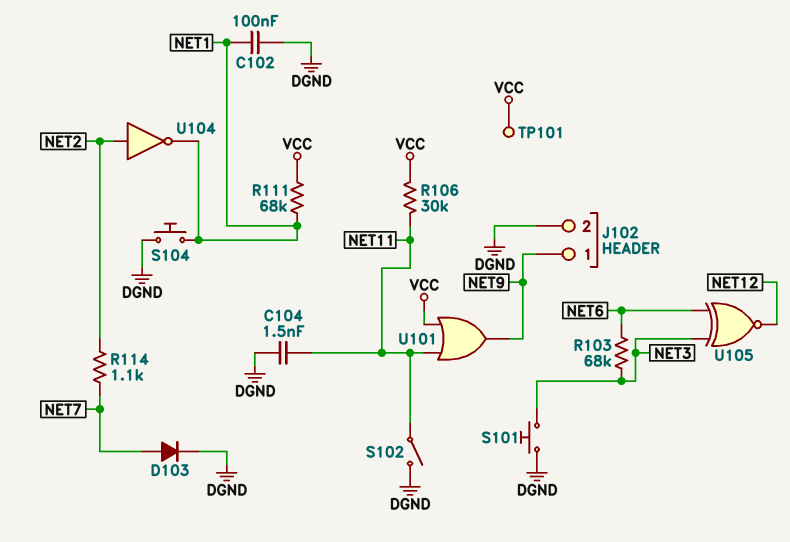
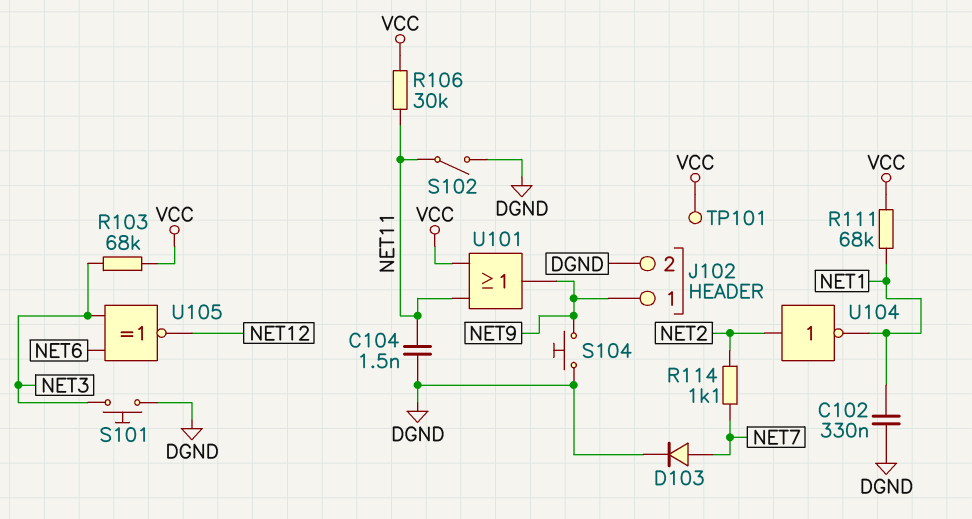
C102: 100nF (DGND, NET1) -> 330nF (DGND, NET1)
R103: 68k (NET3, NET6) -> 68k (NET3, VCC)
S104: button (DGND, NET1) -> button (DGND, NET9)

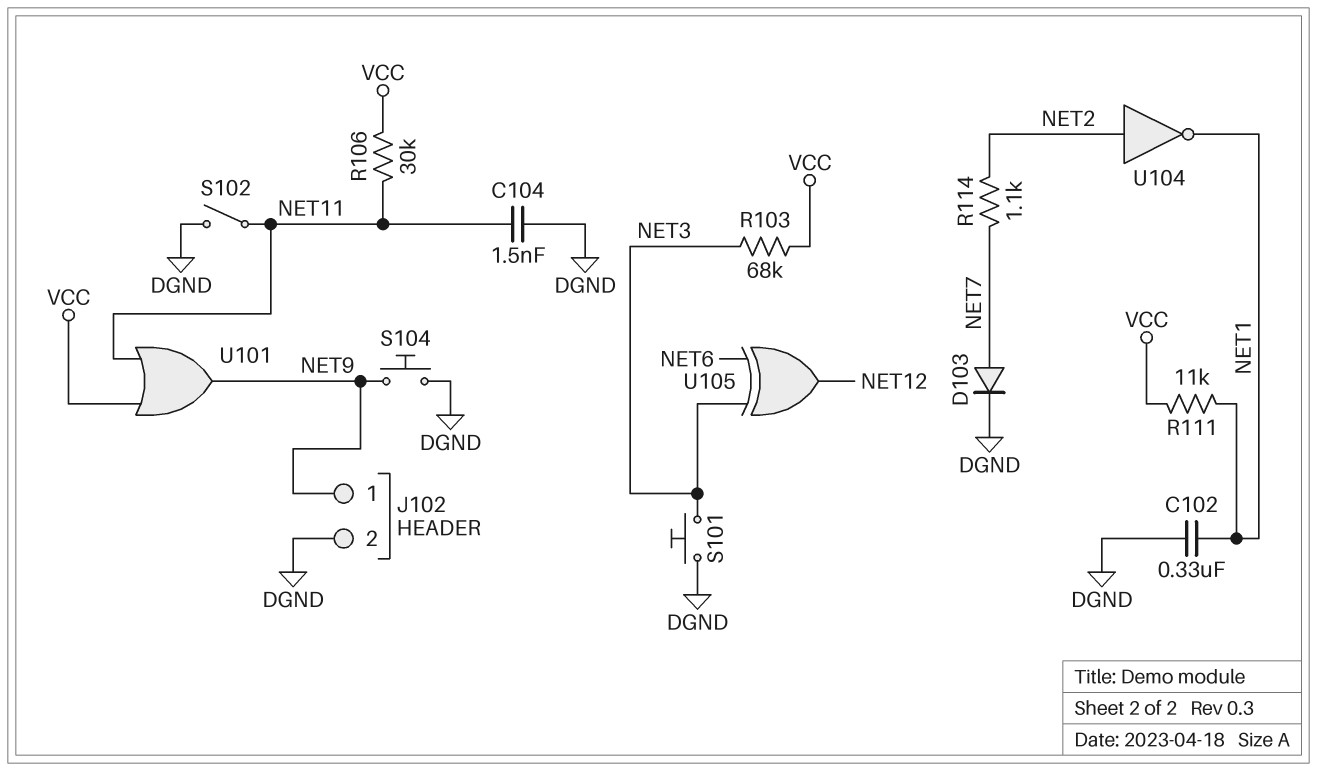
R111: 68k (NET1, VCC) -> 11k (NET1, VCC)
TP101: test point (VCC) -> none
U105: XNOR (in NET3, in NET6, out NET12) -> XOR (in NET3, in NET6, out NET12)

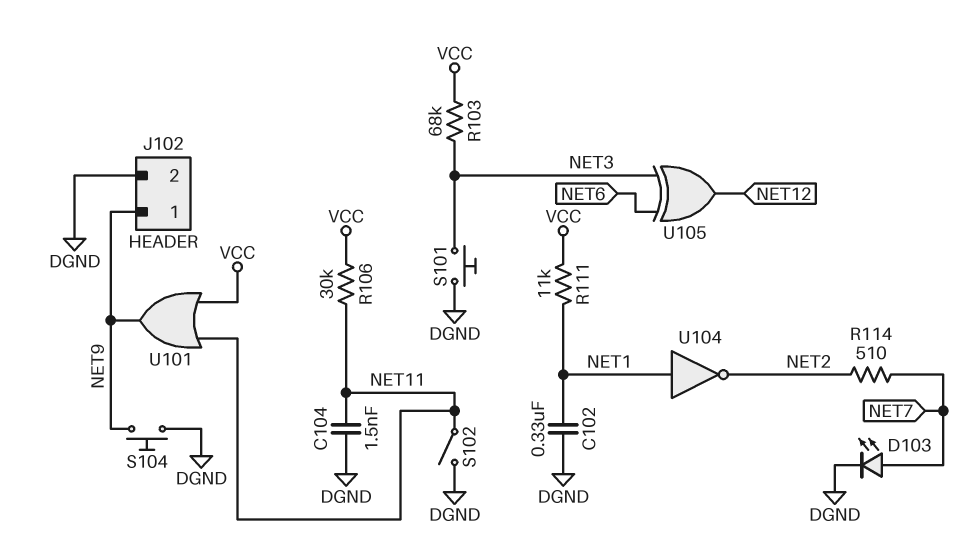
D103: diode (A NET7, K DGND) -> LED (A NET7, K DGND)
R114: 1.1k (NET2, NET7) -> 510 (NET2, NET7)
U104: NOT (in NET2, out NET1) -> NOT (in NET1, out NET2)

